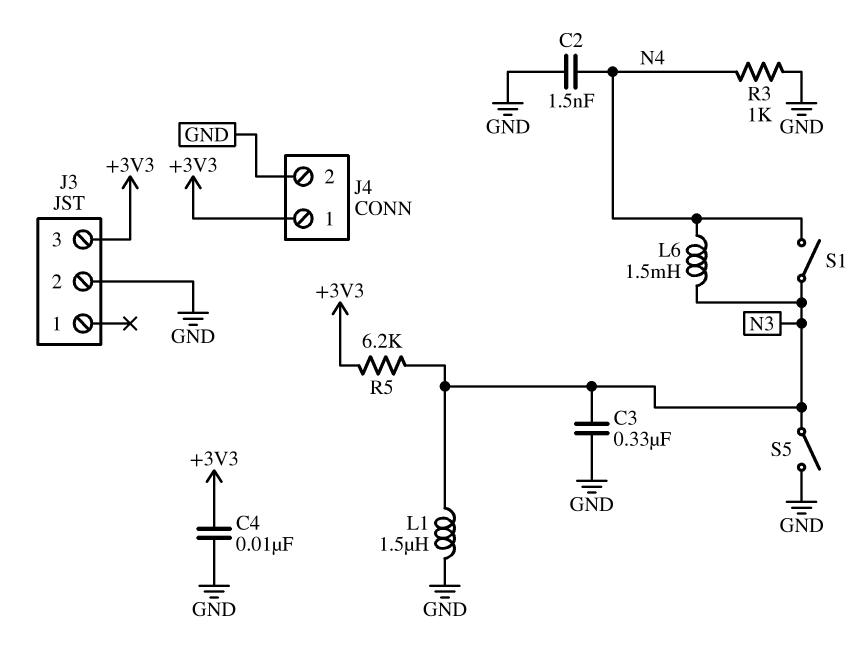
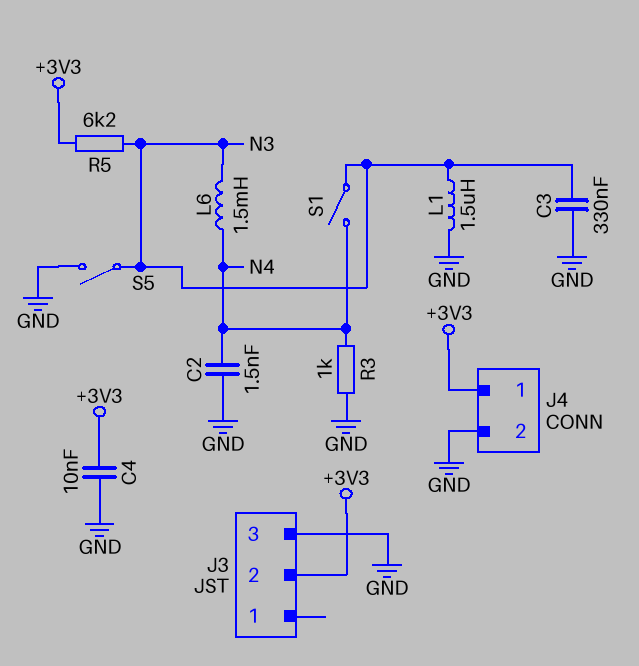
J3 pin 2: GND -> +3V3
J3 pin 3: +3V3 -> GND

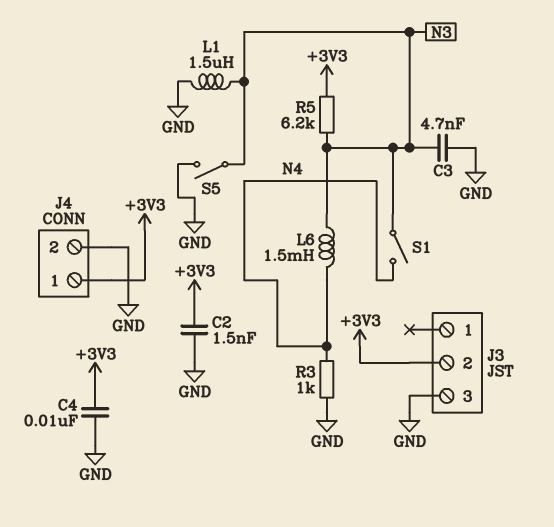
C2: 1.5nF (GND, N4) -> 1.5nF (+3V3, GND)
C3: 330nF (GND, N3) -> 4.7nF (GND, N3)

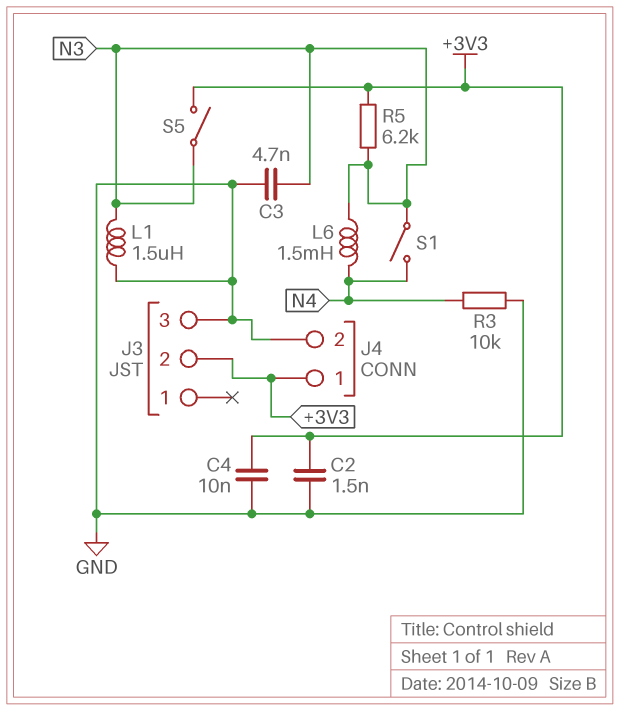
R3: 1k (GND, N4) -> 10k (GND, N4)
S5: switch (GND, N3) -> switch (+3V3, N3)

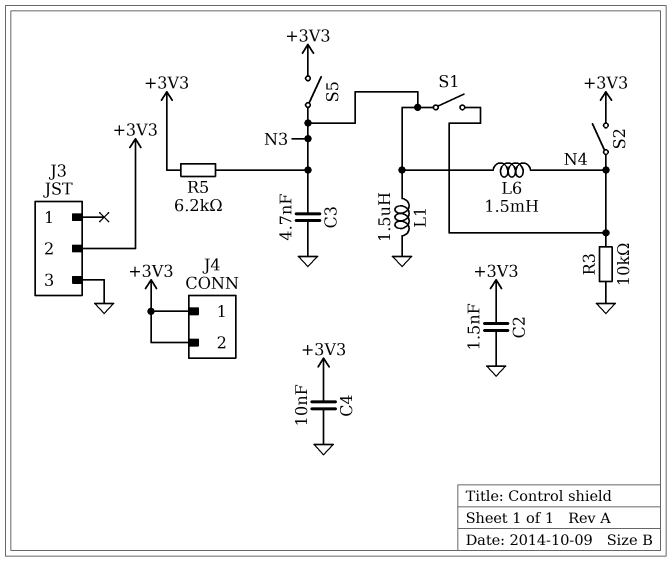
J4 pin 2: GND -> +3V3
S2: none -> switch (+3V3, N4)

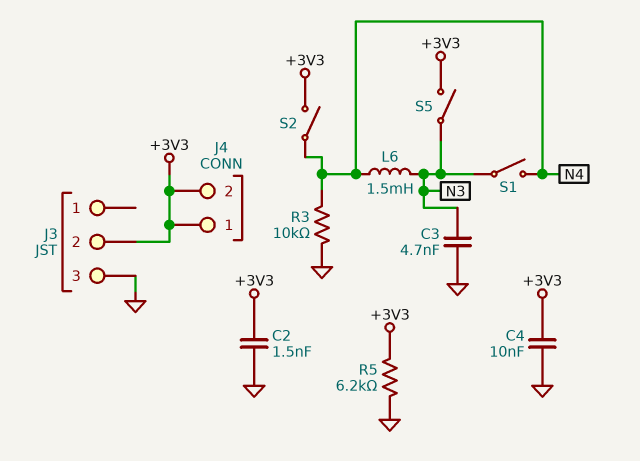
L1: 1.5uH (GND, N3) -> none
R5: 6.2k (+3V3, N3) -> 6.2k (+3V3, GND)

